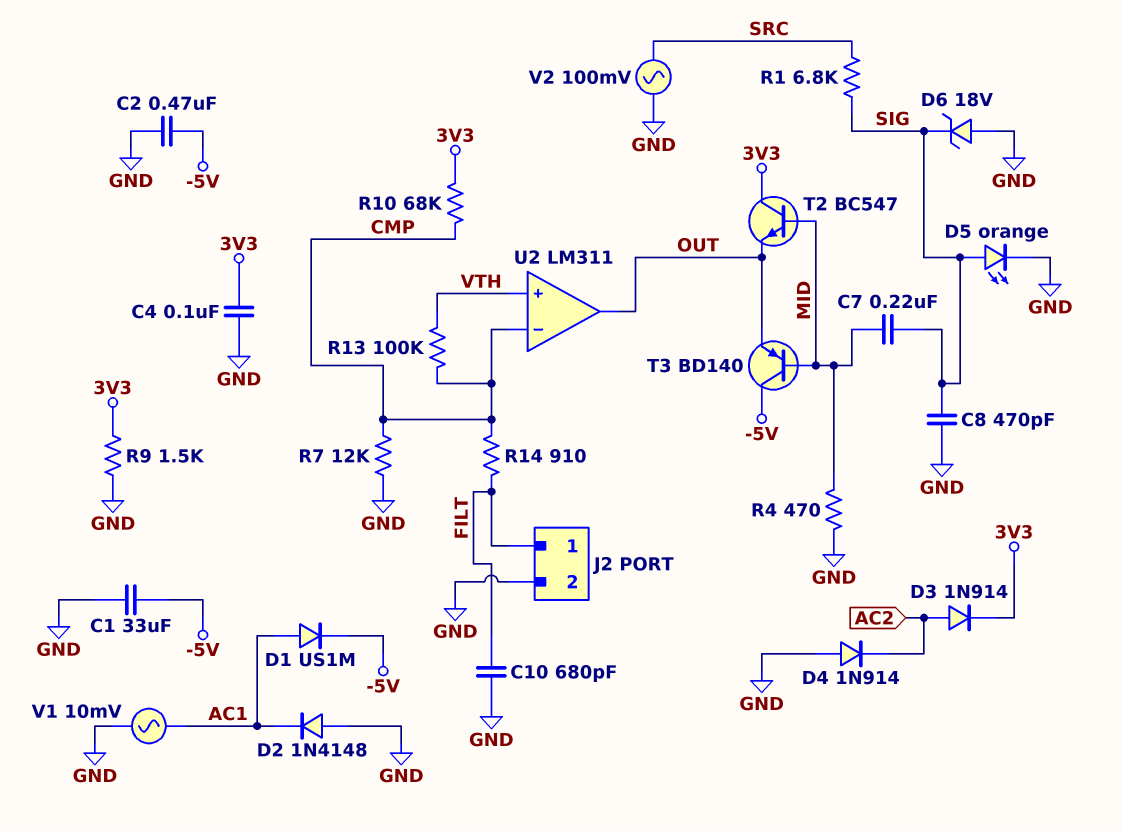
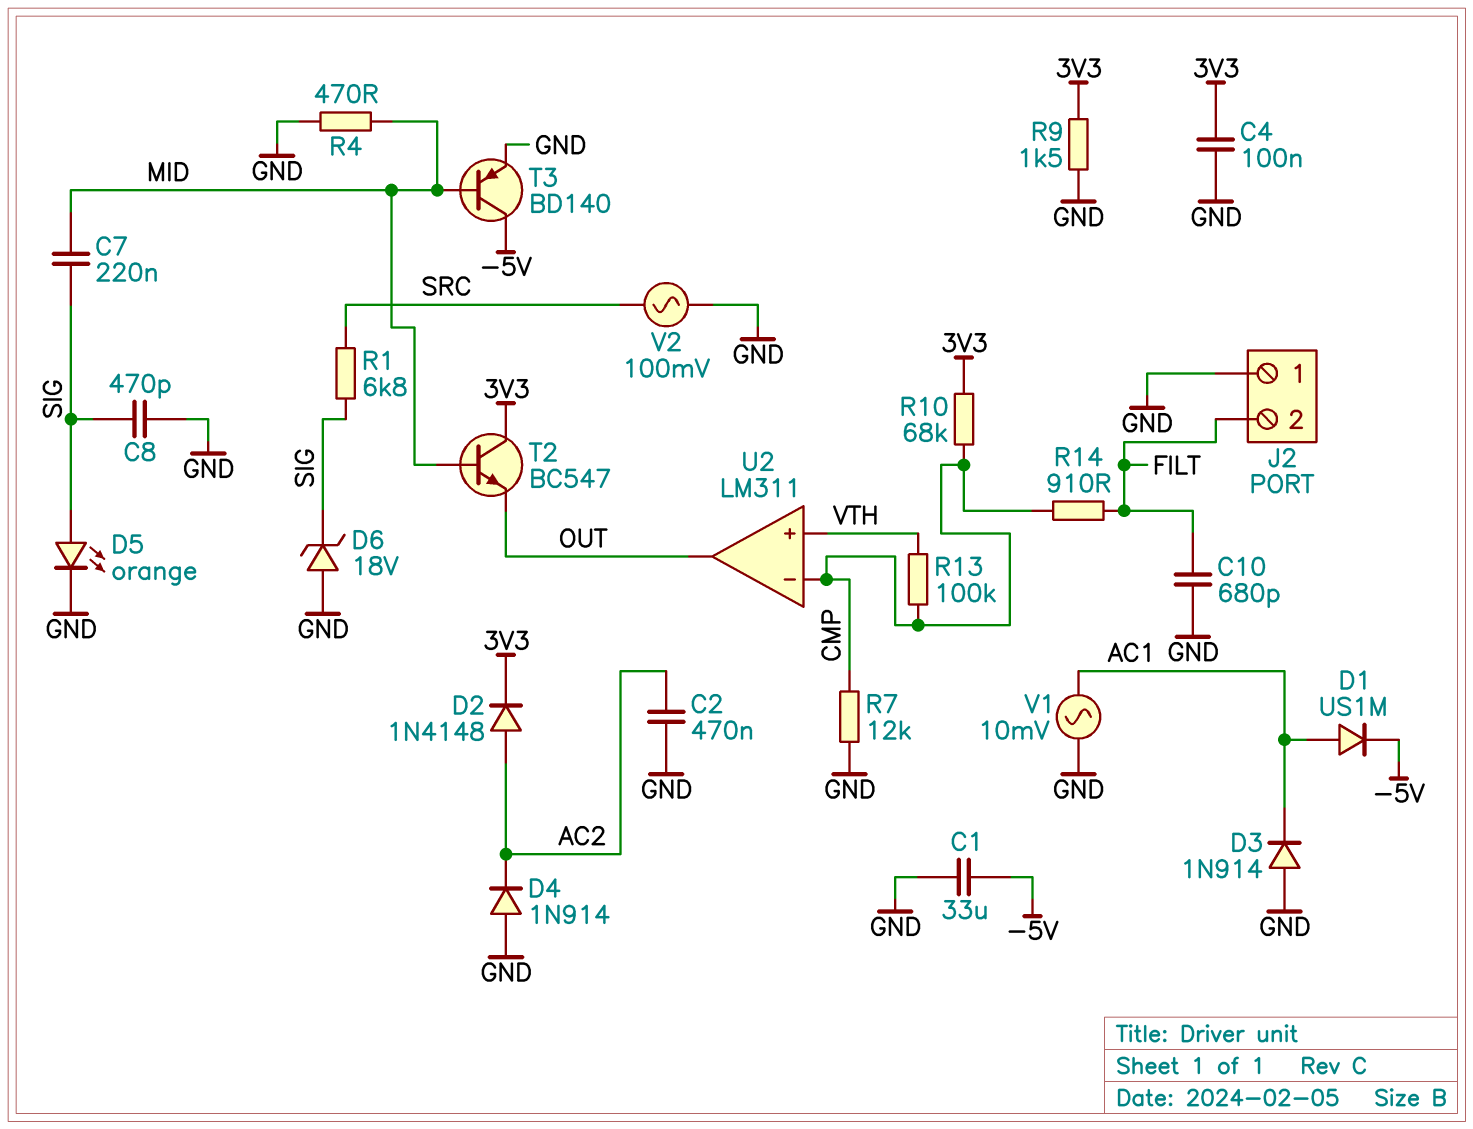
C2: 470nF (-5V, GND) -> 470nF (AC2, GND)
D2: diode 1N4148 (A GND, K AC1) -> diode 1N4148 (A AC2, K 3V3)
D3: diode 1N914 (A AC2, K 3V3) -> diode 1N914 (A GND, K AC1)
J2 pin 1: FILT -> GND
J2 pin 2: GND -> FILT
T3: PNP BD140 (B MID, C -5V, E OUT) -> PNP BD140 (B MID, C -5V, E GND)

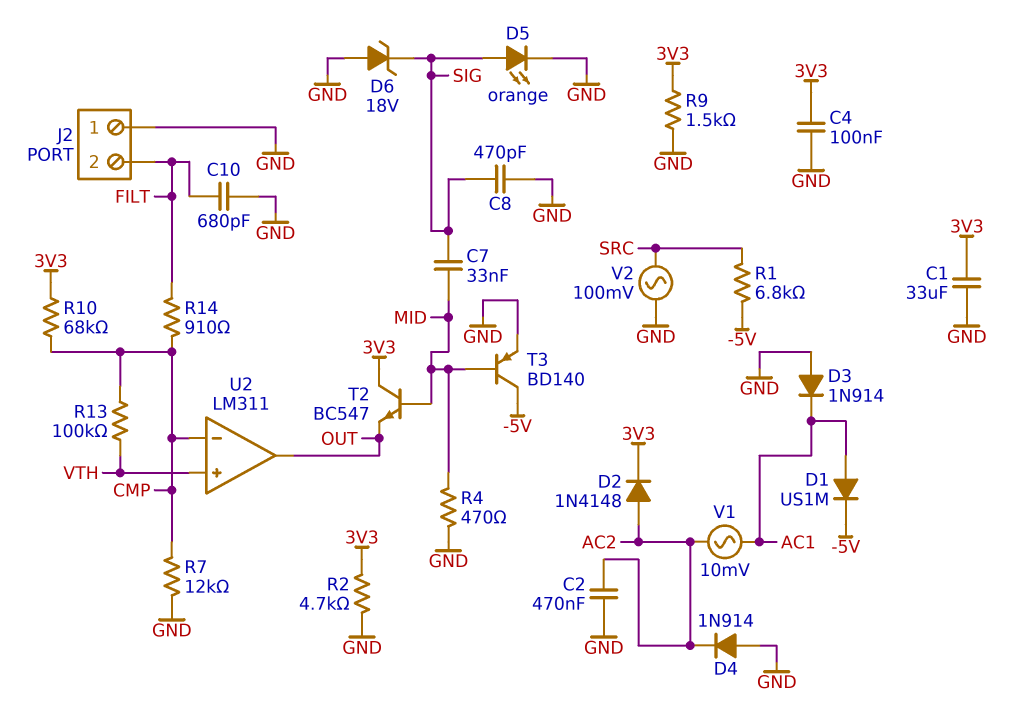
C1: 33uF (-5V, GND) -> 33uF (3V3, GND)
C7: 220nF (MID, SIG) -> 33nF (MID, SIG)
R1: 6.8k (SIG, SRC) -> 6.8k (-5V, SRC)
R2: none -> 4.7k (3V3, GND)
V1: AC 10mV (AC1, GND) -> AC 10mV (AC1, AC2)

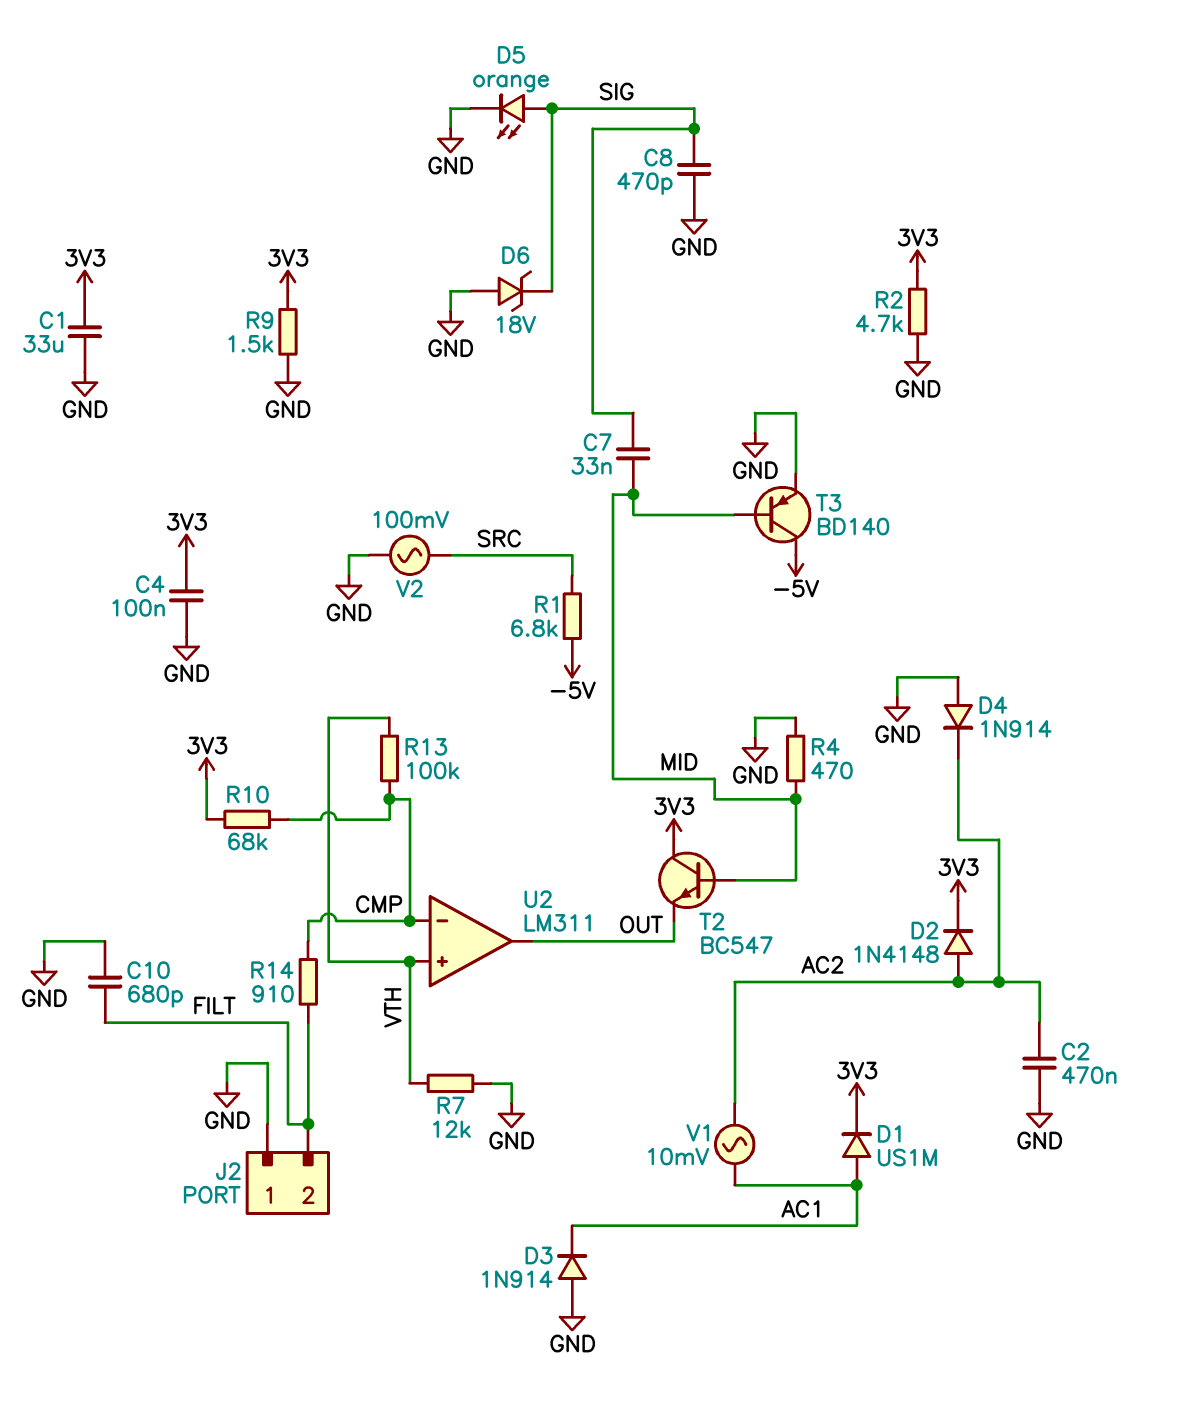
D1: diode US1M (A AC1, K -5V) -> diode US1M (A AC1, K 3V3)
R7: 12k (CMP, GND) -> 12k (GND, VTH)

